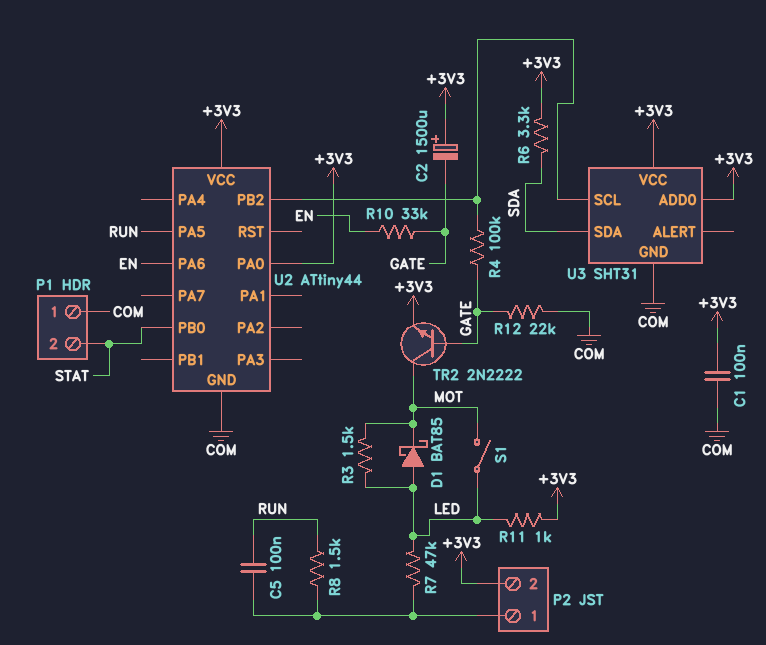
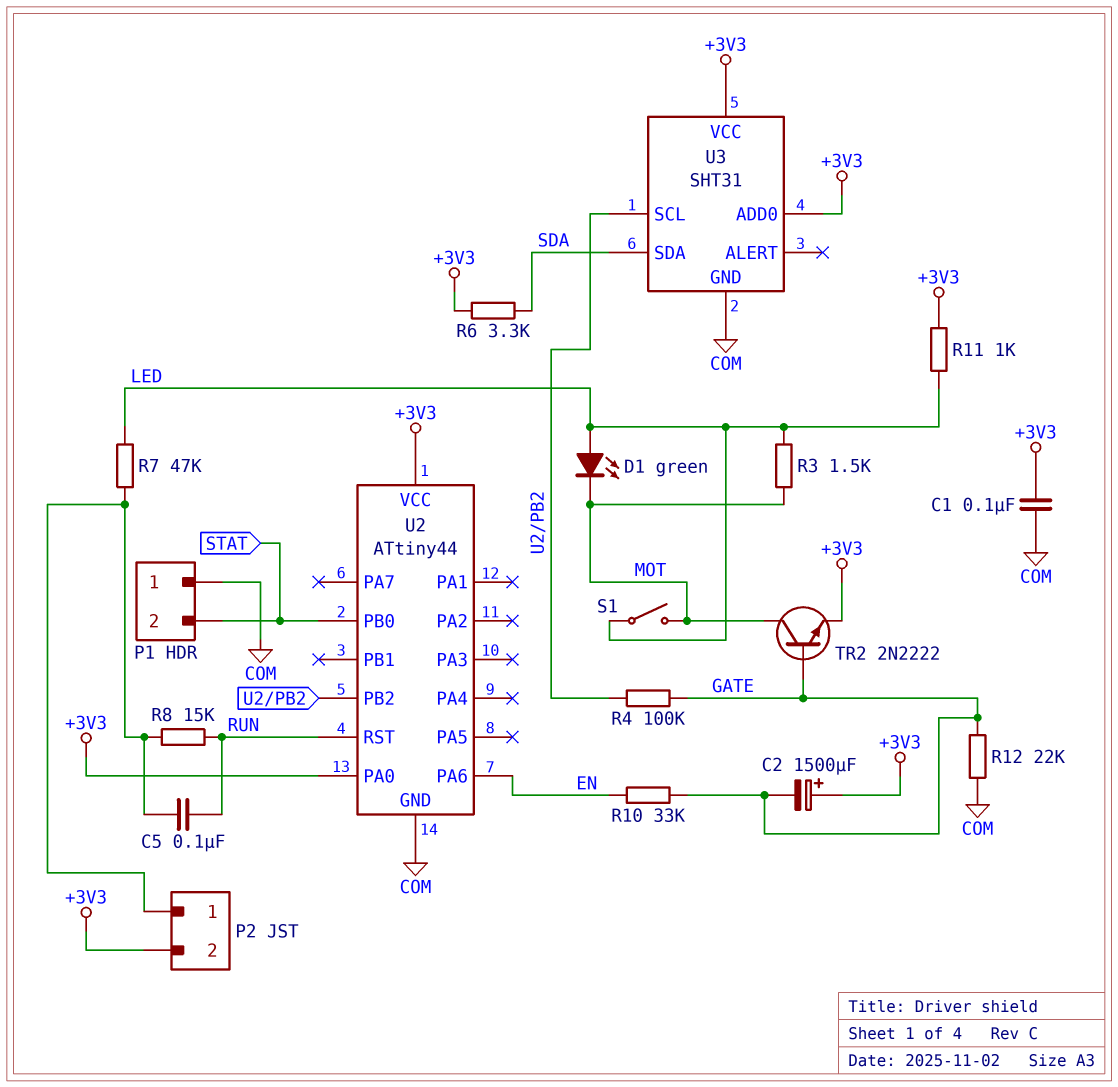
D1: schottky BAT85 (A LED, K MOT) -> LED green (A LED, K MOT)
R8: 1.5k (P2/1, RUN) -> 15k (P2/1, RUN)
U2 pin PA5: RUN -> none
U2 pin RST: none -> RUN

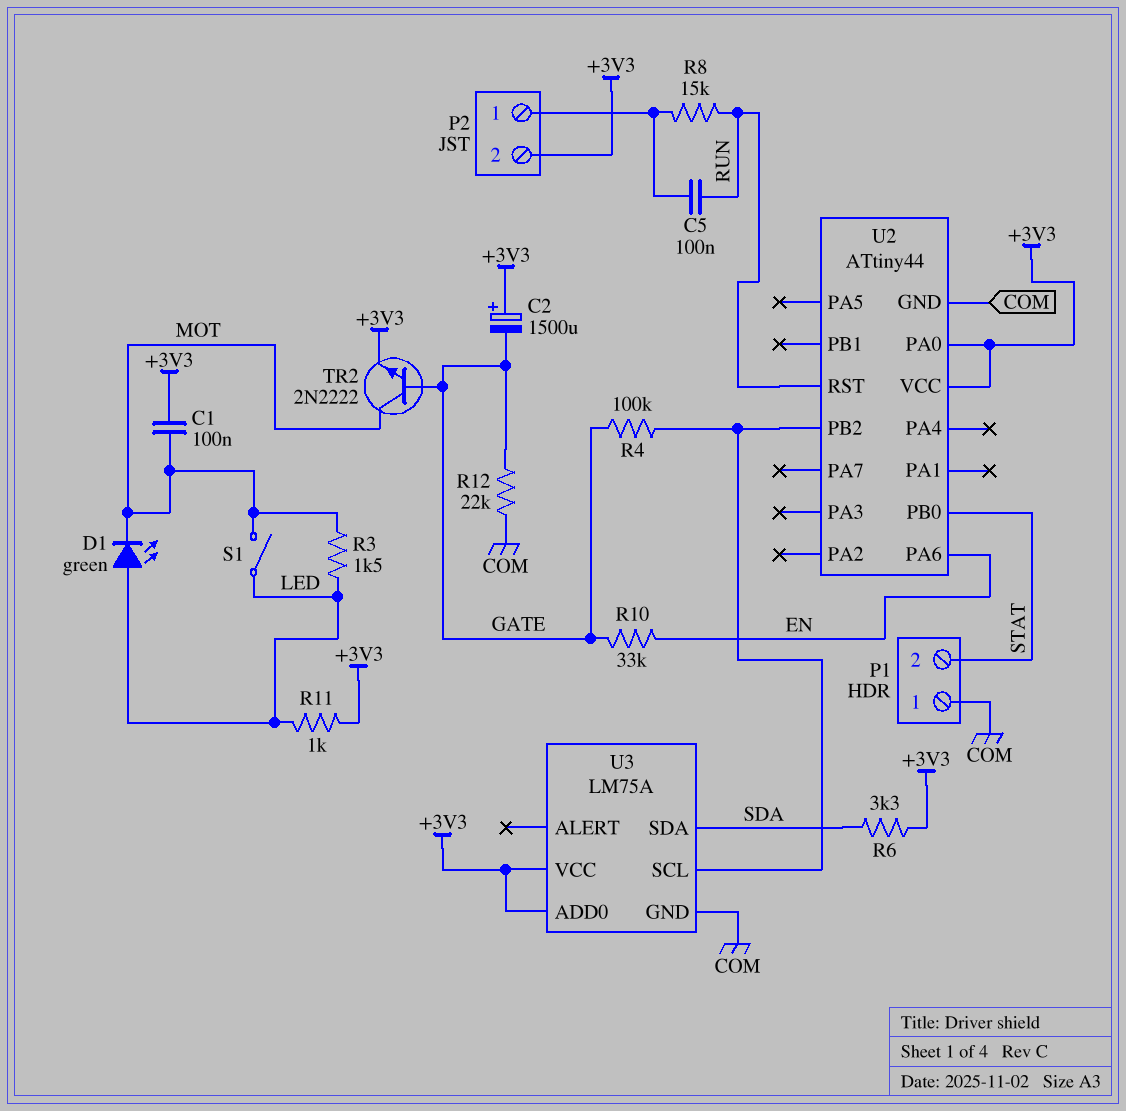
C1: 100nF (+3V3, COM) -> 100nF (+3V3, MOT)
R7: 47k (LED, P2/1) -> none
U3: SHT31 -> LM75A

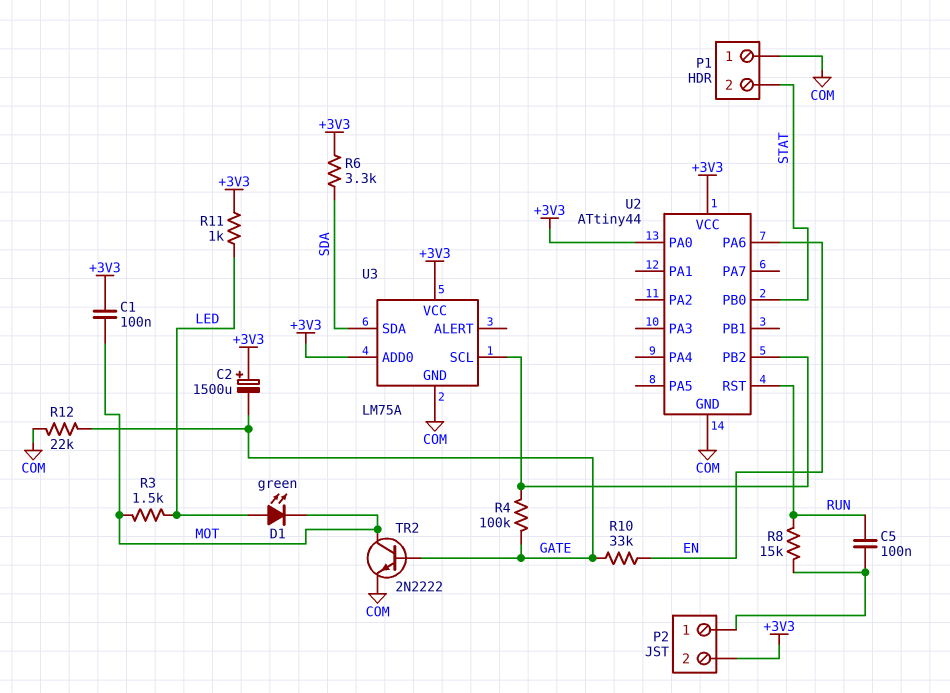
S1: switch (LED, MOT) -> none
TR2: NPN 2N2222 (B GATE, C MOT, E +3V3) -> NPN 2N2222 (B GATE, C MOT, E COM)

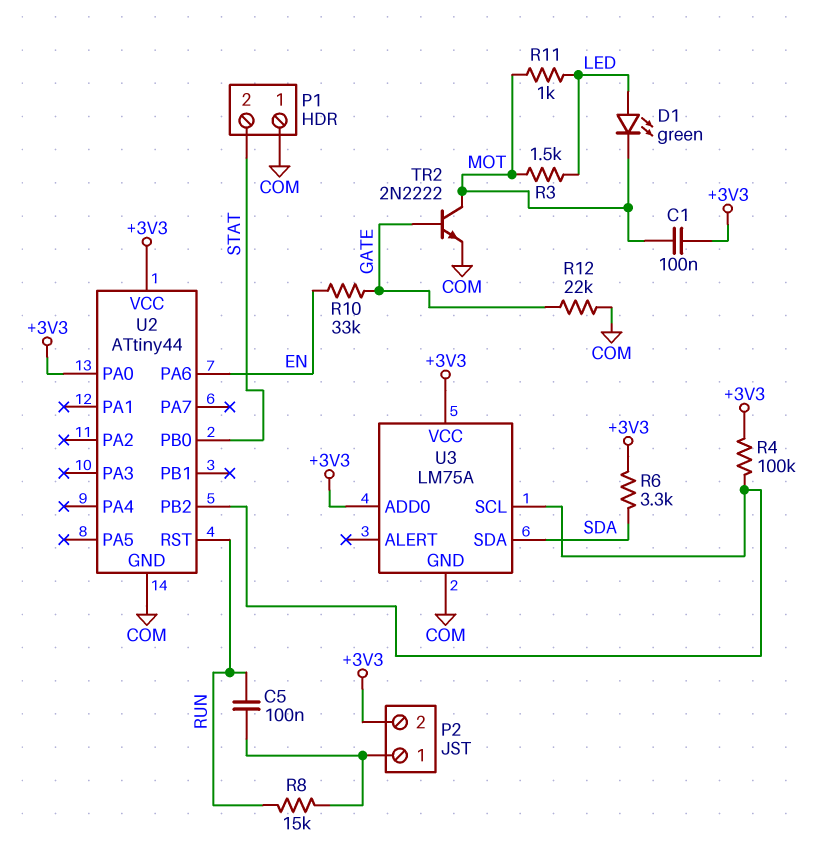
C2: 1500uF (plus +3V3, minus GATE) -> none
R4: 100k (GATE, U2/PB2) -> 100k (+3V3, U2/PB2)
R11: 1k (+3V3, LED) -> 1k (LED, MOT)

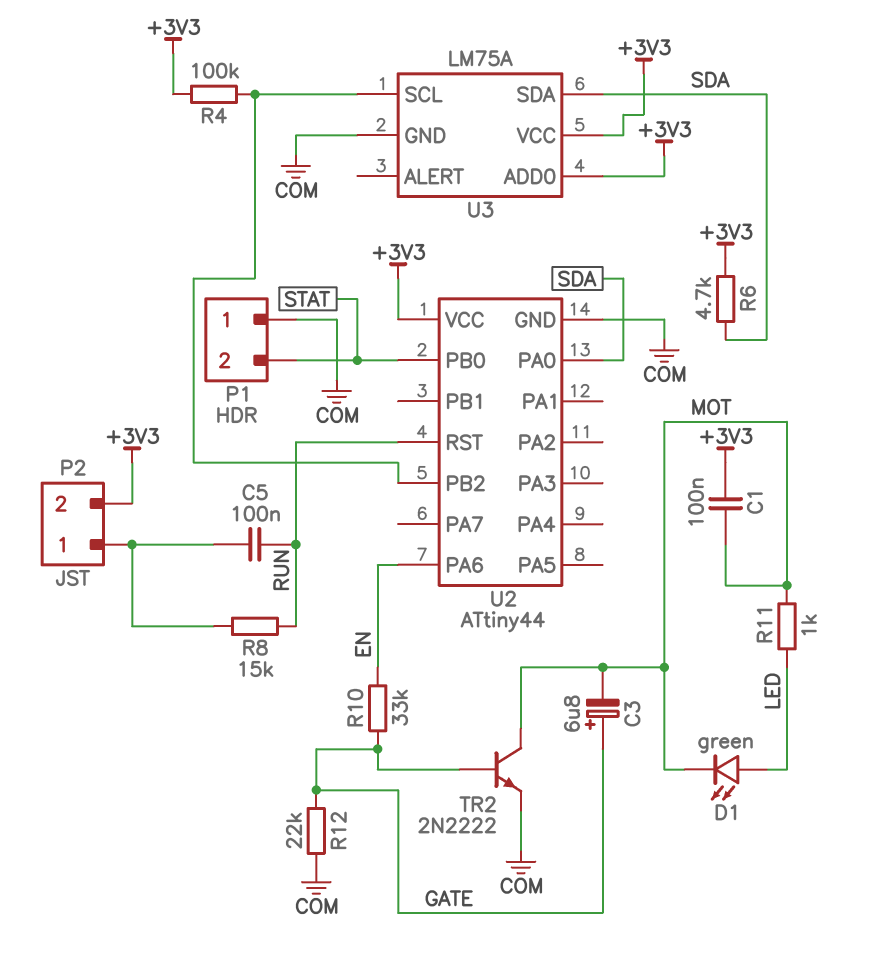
C3: none -> 6.8uF (plus GATE, minus MOT)
R3: 1.5k (LED, MOT) -> none
R6: 3.3k (+3V3, SDA) -> 4.7k (+3V3, SDA)
U2 pin PA0: +3V3 -> SDA

